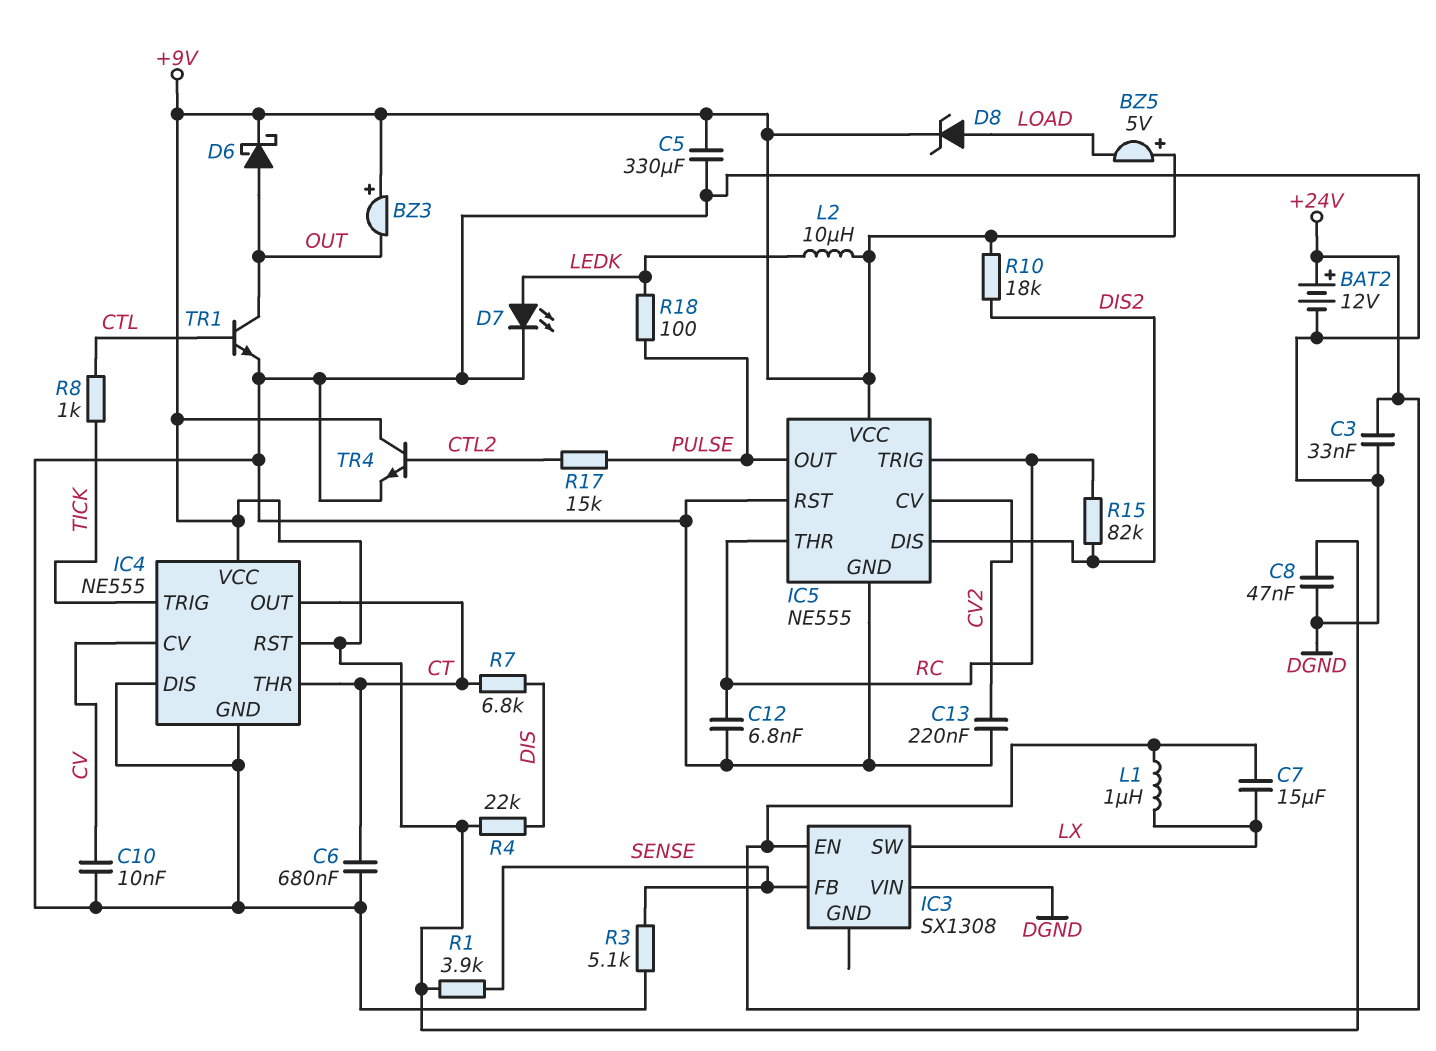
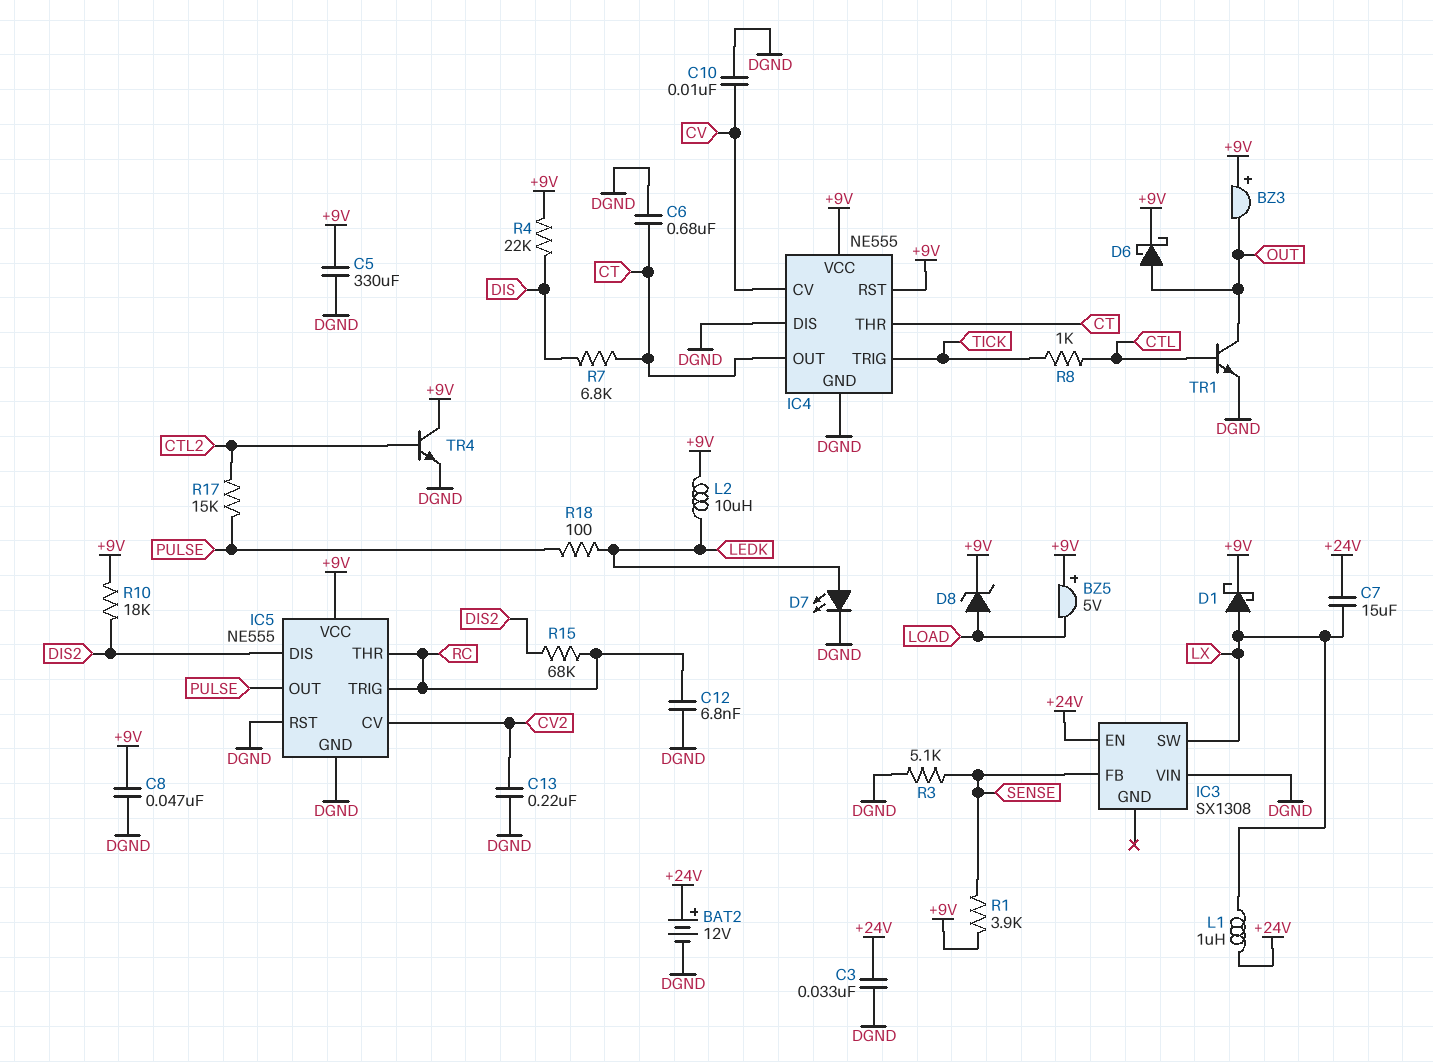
D1: none -> schottky (A LX, K +9V)
R15: 82k (DIS2, RC) -> 68k (DIS2, RC)

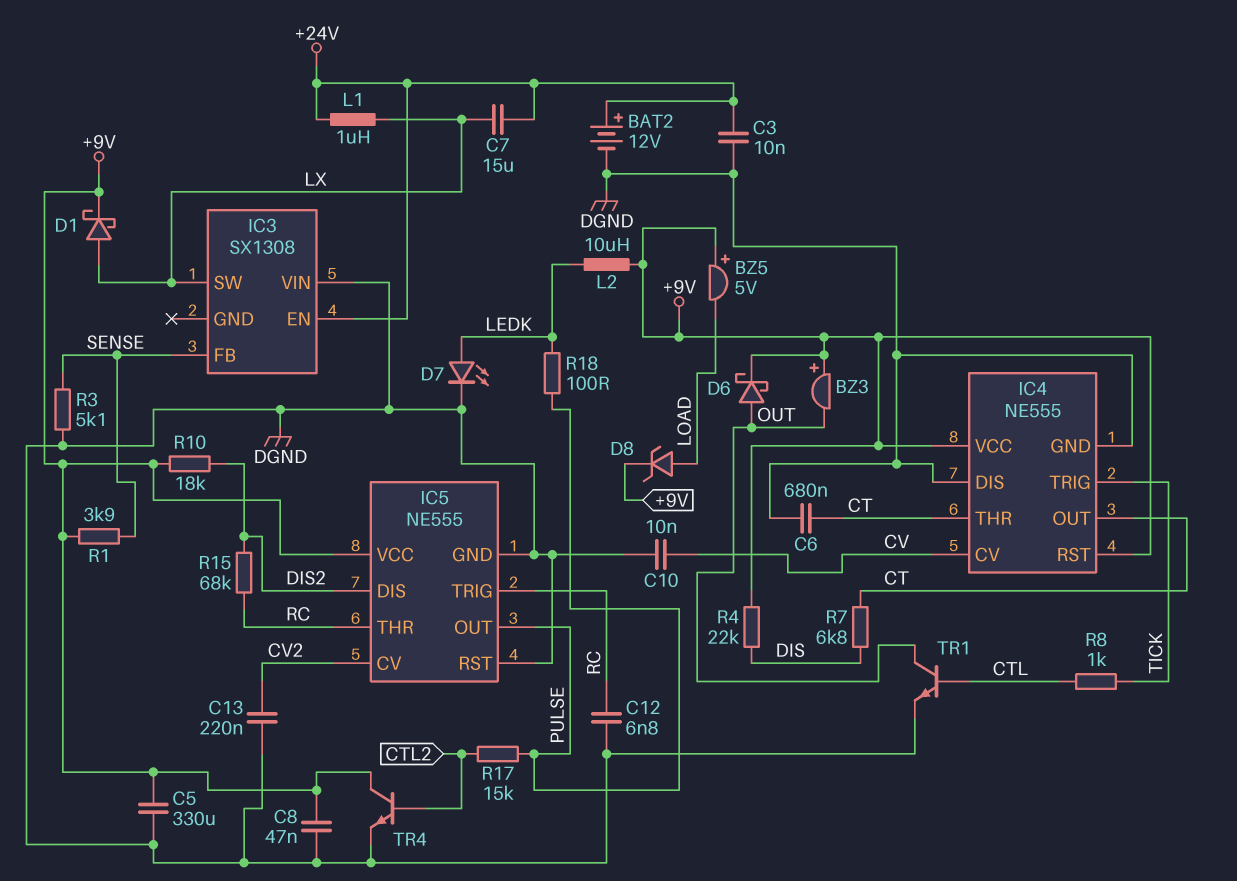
C3: 33nF (+24V, DGND) -> 10nF (+24V, DGND)

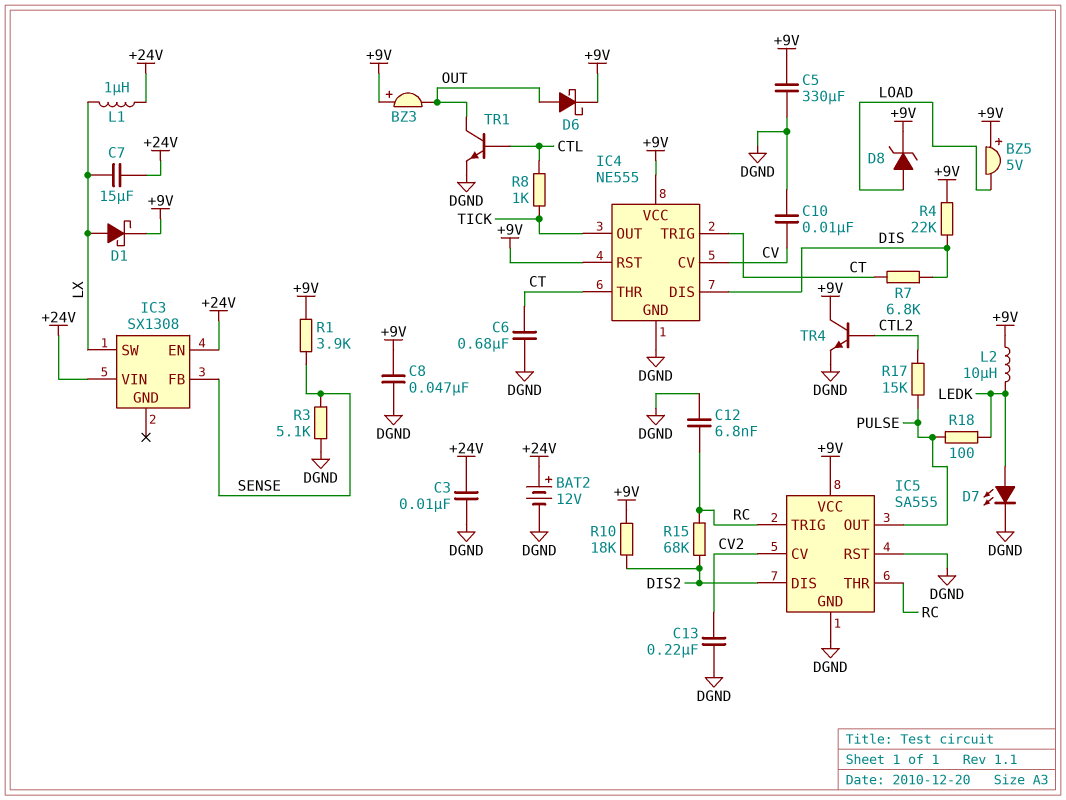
IC3 pin VIN: DGND -> +24V
IC4 pin DIS: DGND -> DIS
IC4 pin OUT: CT -> TICK
IC4 pin TRIG: TICK -> CT
IC5: NE555 -> SA555

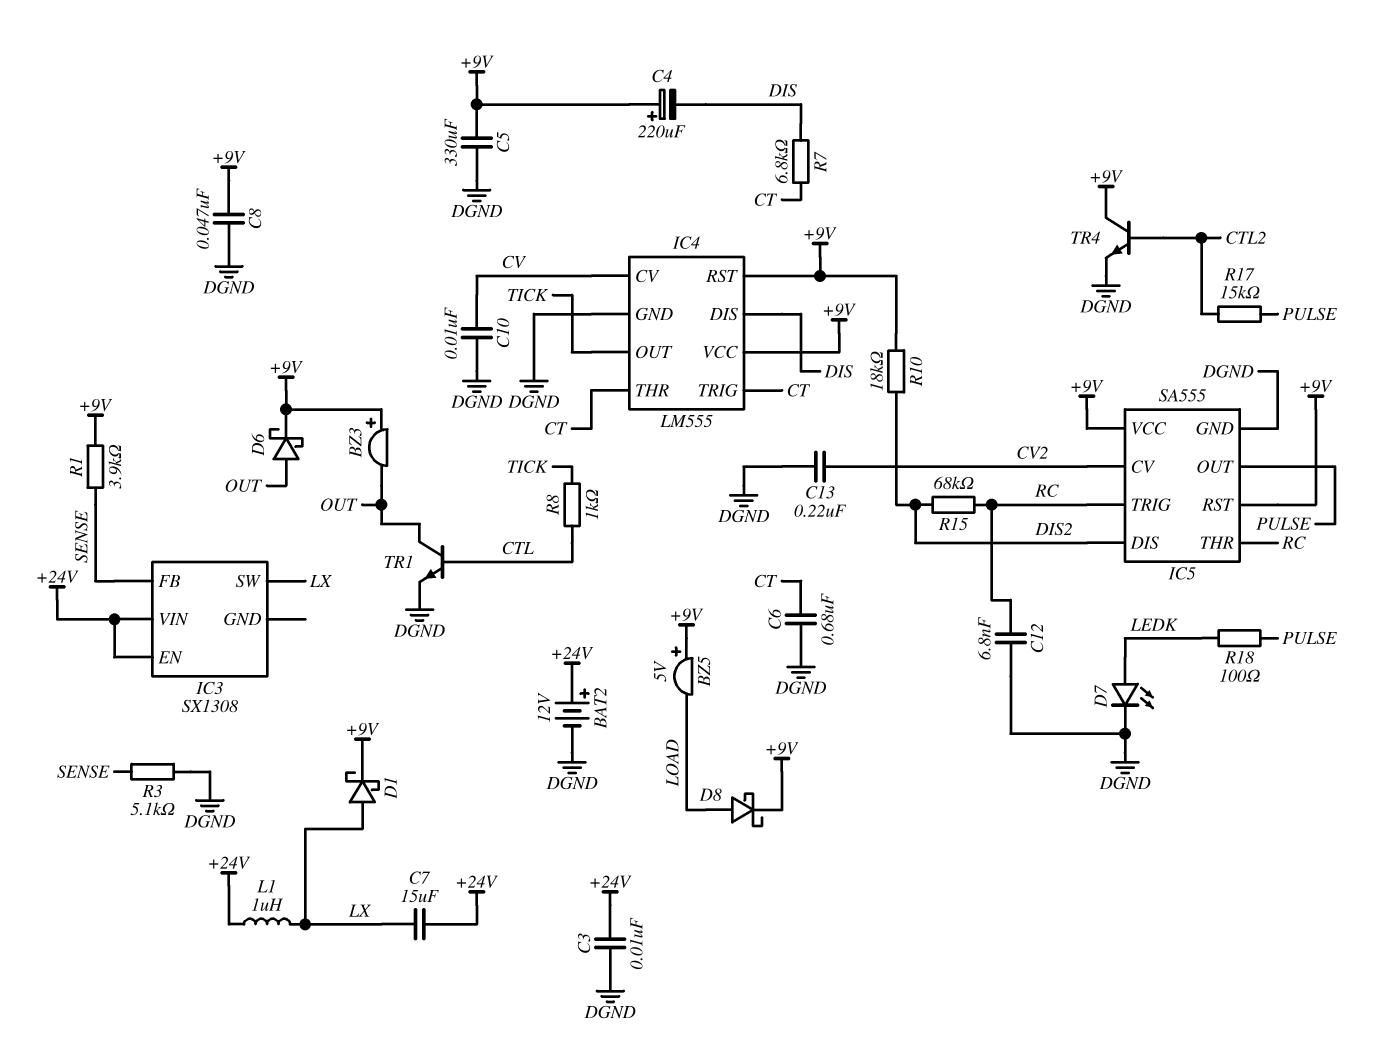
C4: none -> 220uF (plus +9V, minus DIS)
D8: zener (A LOAD, K +9V) -> schottky (A LOAD, K +9V)
IC4: NE555 -> LM555
IC5 pin RST: DGND -> +9V
L2: 10uH (+9V, LEDK) -> none
R4: 22k (+9V, DIS) -> none

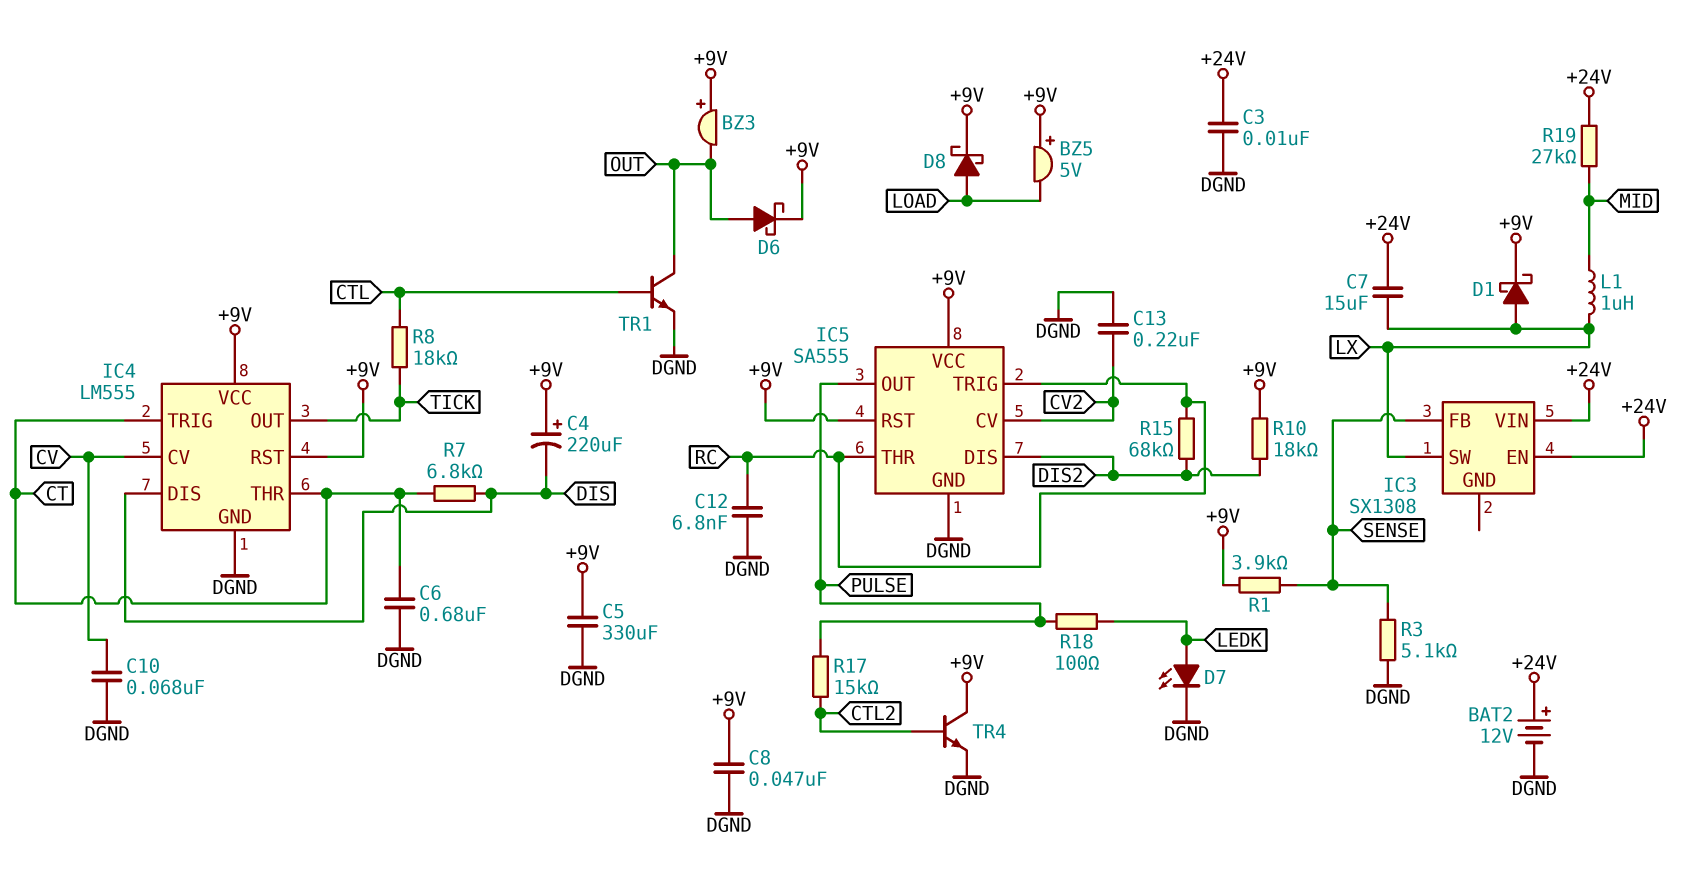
C10: 10nF (CV, DGND) -> 68nF (CV, DGND)
L1: 1uH (+24V, LX) -> 1uH (LX, MID)
R8: 1k (CTL, TICK) -> 18k (CTL, TICK)
R19: none -> 27k (+24V, MID)

